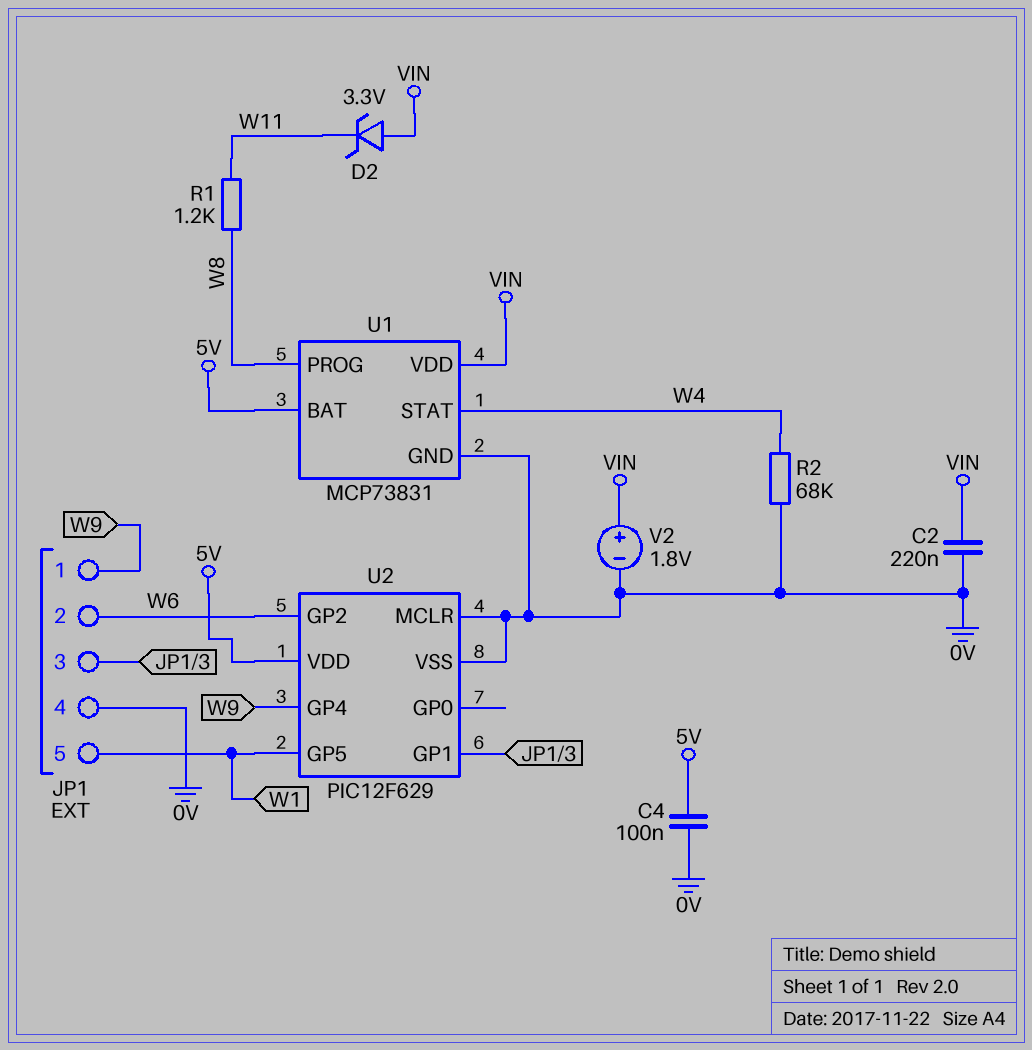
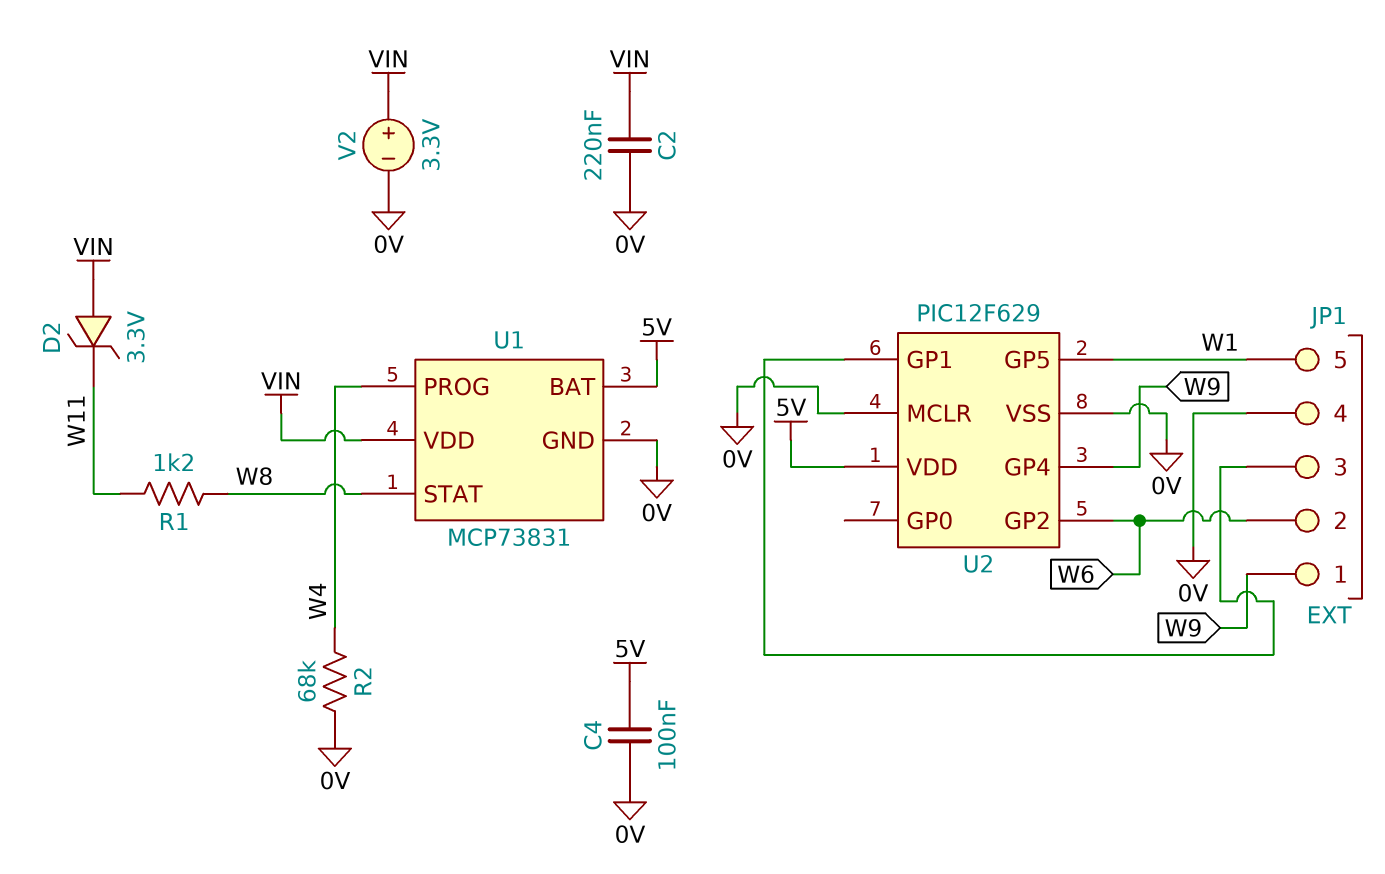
U1 pin PROG: W8 -> W4
U1 pin STAT: W4 -> W8
V2: 1.8V (plus VIN, minus 0V) -> 3.3V (plus VIN, minus 0V)

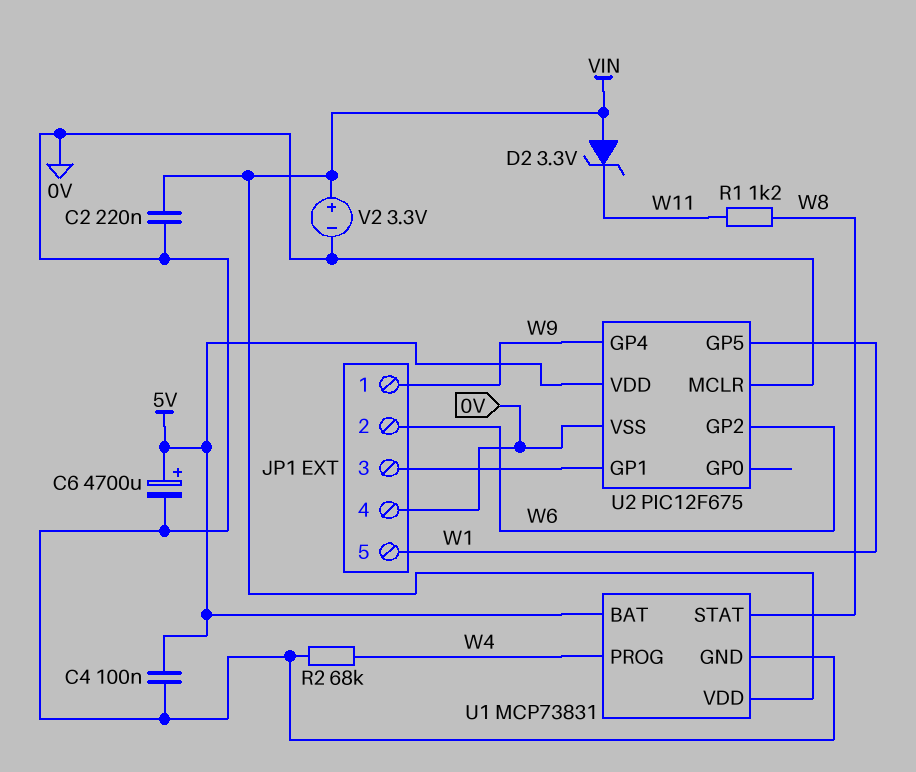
C6: none -> 4700uF (plus 5V, minus 0V)
U2: PIC12F629 -> PIC12F675

